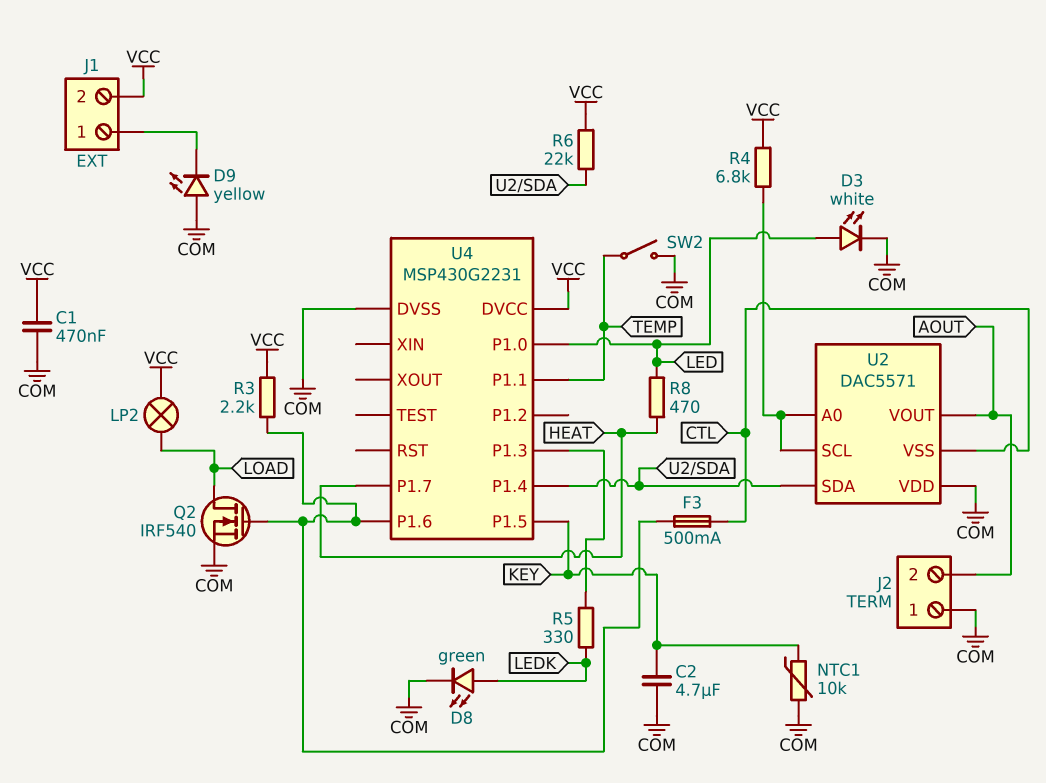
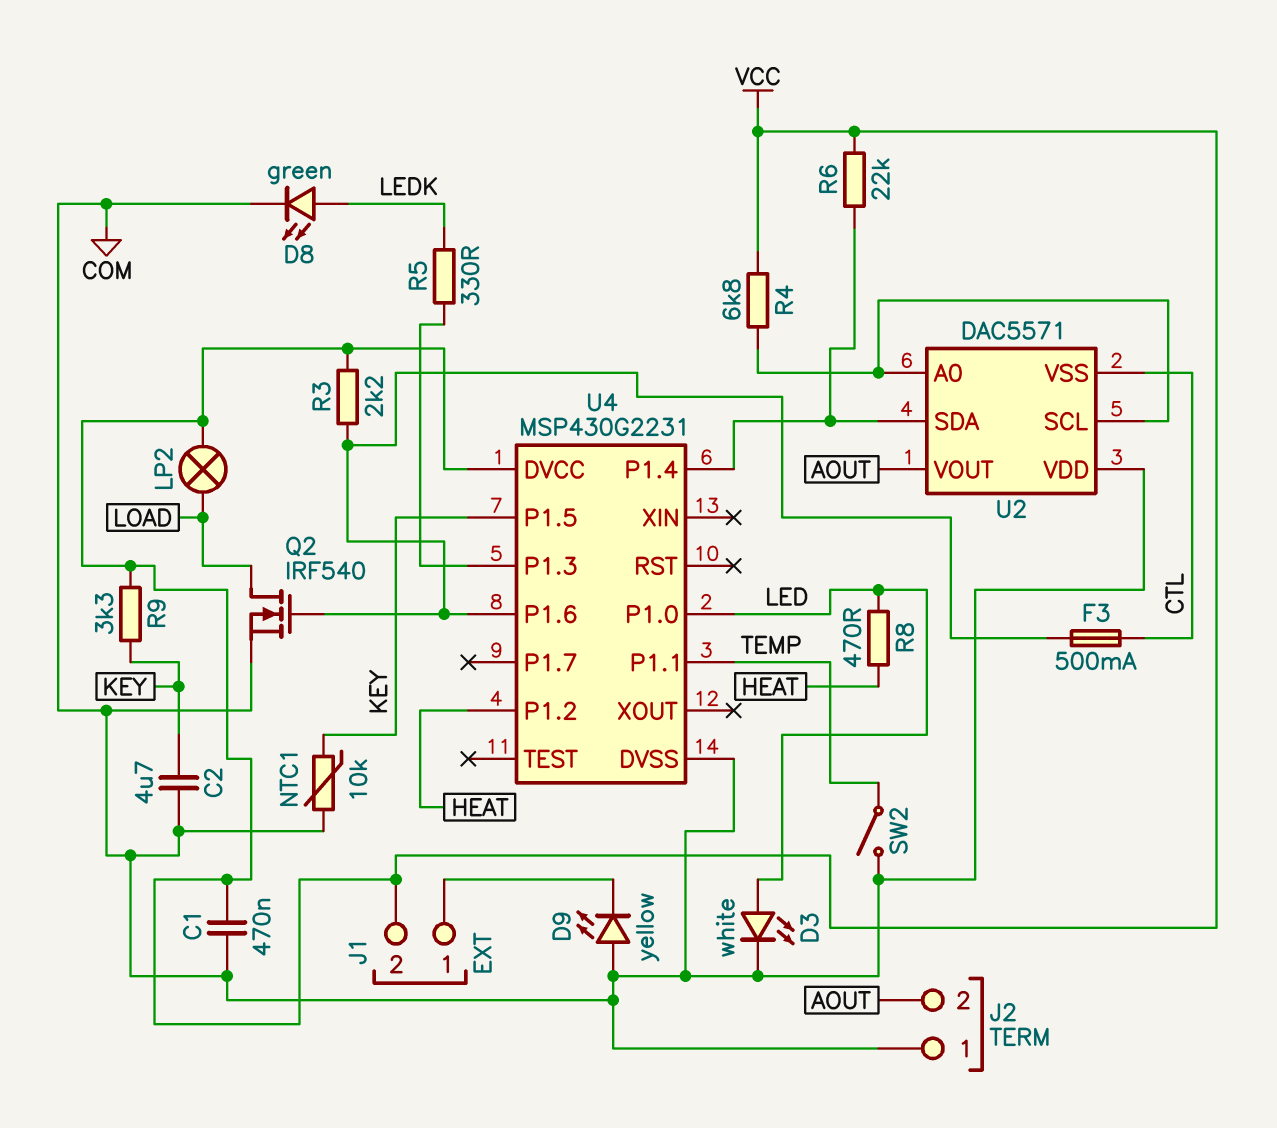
R9: none -> 3.3k (KEY, VCC)
U4 pin P1.2: none -> HEAT
U4 pin P1.7: HEAT -> none

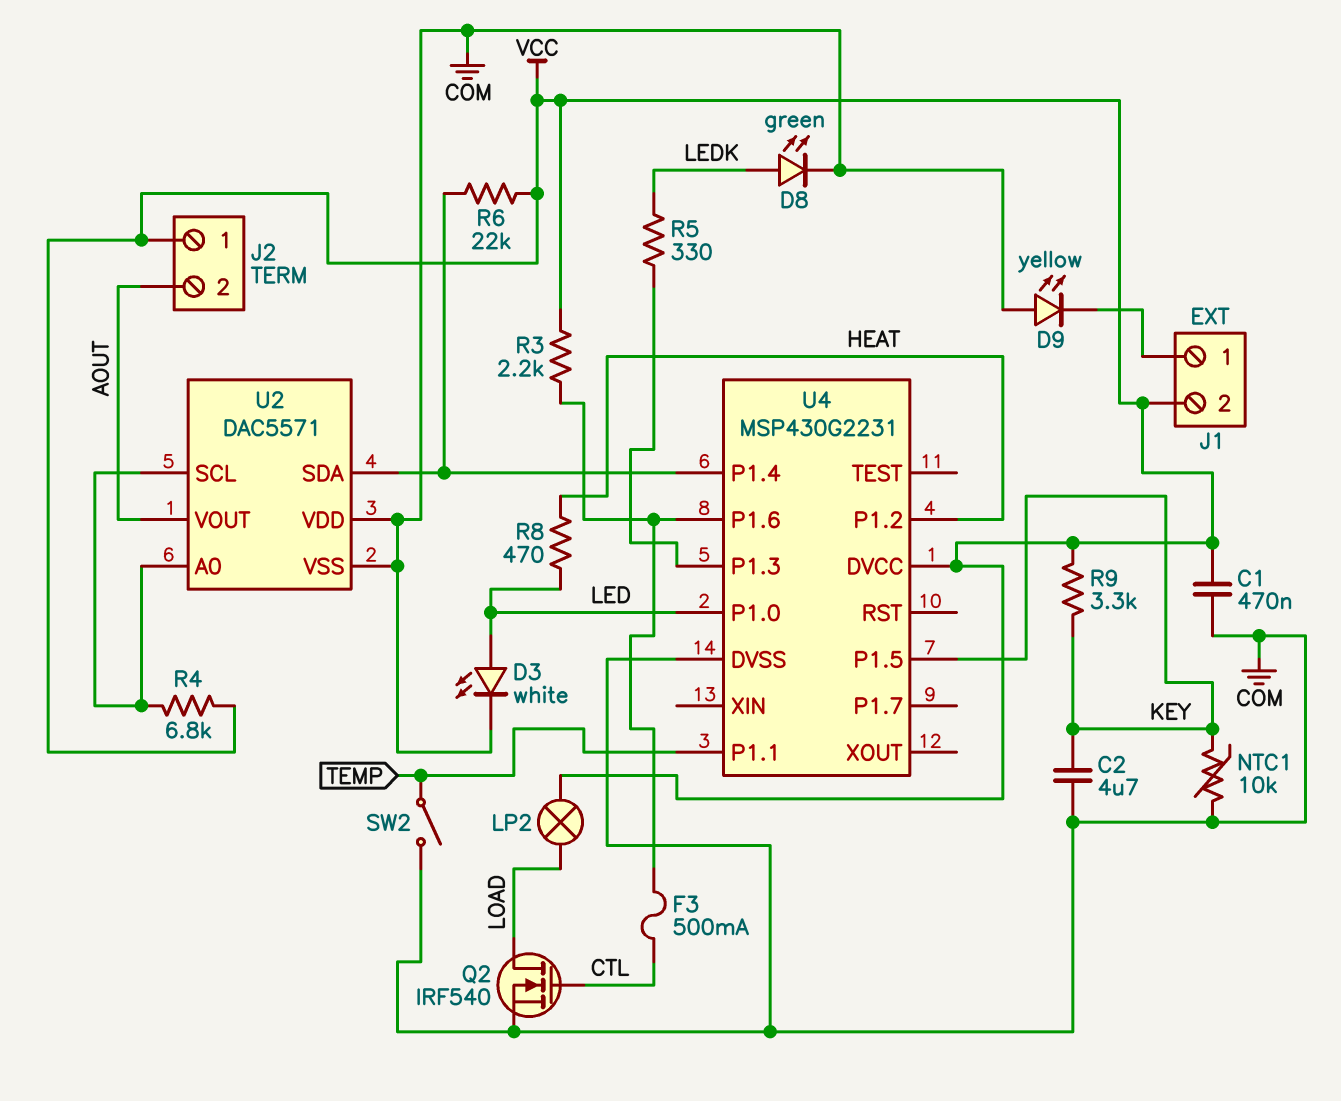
J2 pin 1: COM -> VCC
Q2: NMOS IRF540 (G U4/P1.6, D LOAD, S COM) -> NMOS IRF540 (G CTL, D LOAD, S COM)
U2 pin VSS: CTL -> COM

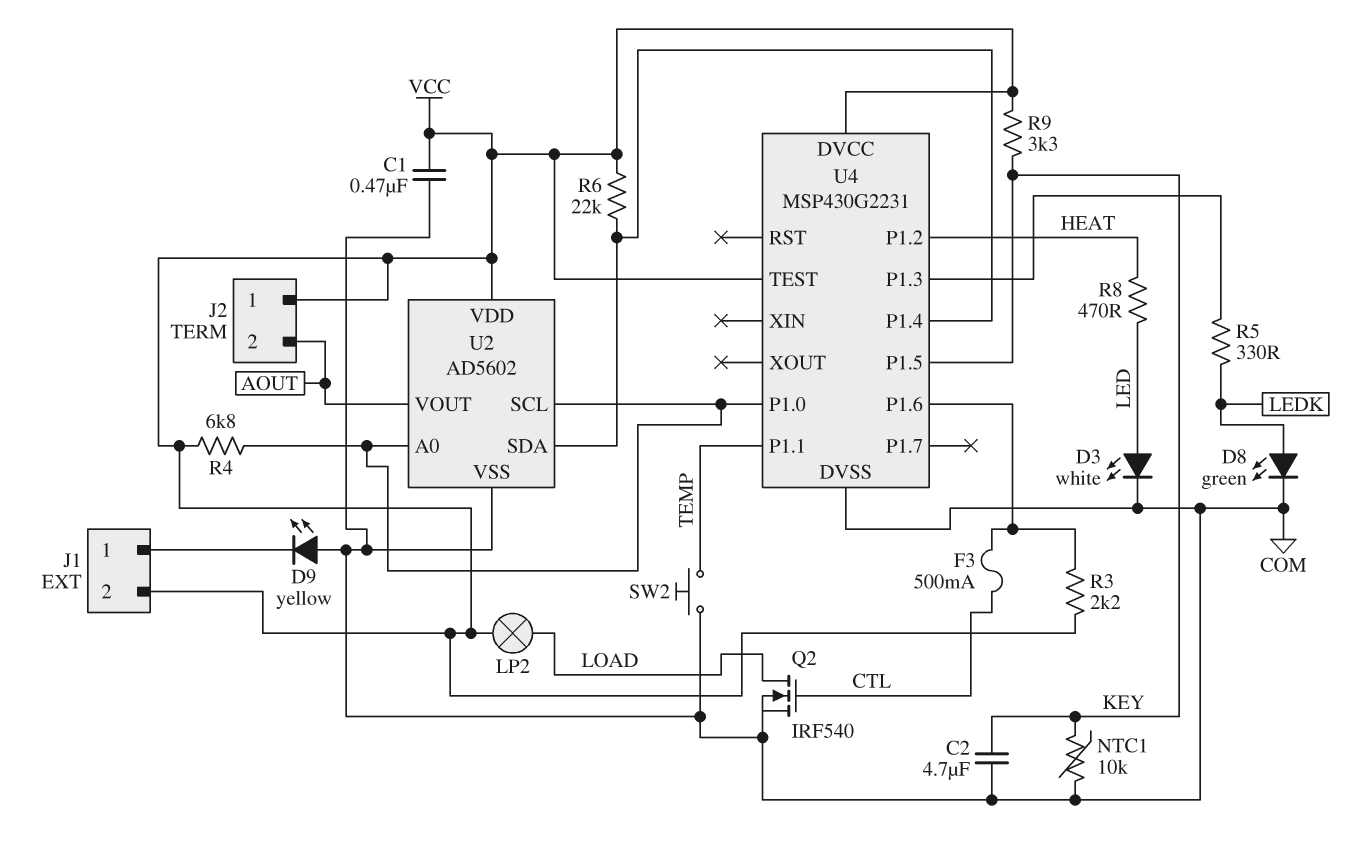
SW2: switch (COM, TEMP) -> button (COM, TEMP)
U2: DAC5571 -> AD5602
U2 pin VDD: COM -> VCC
U4 pin P1.0: LED -> U2/A0
U4 pin TEST: none -> VCC

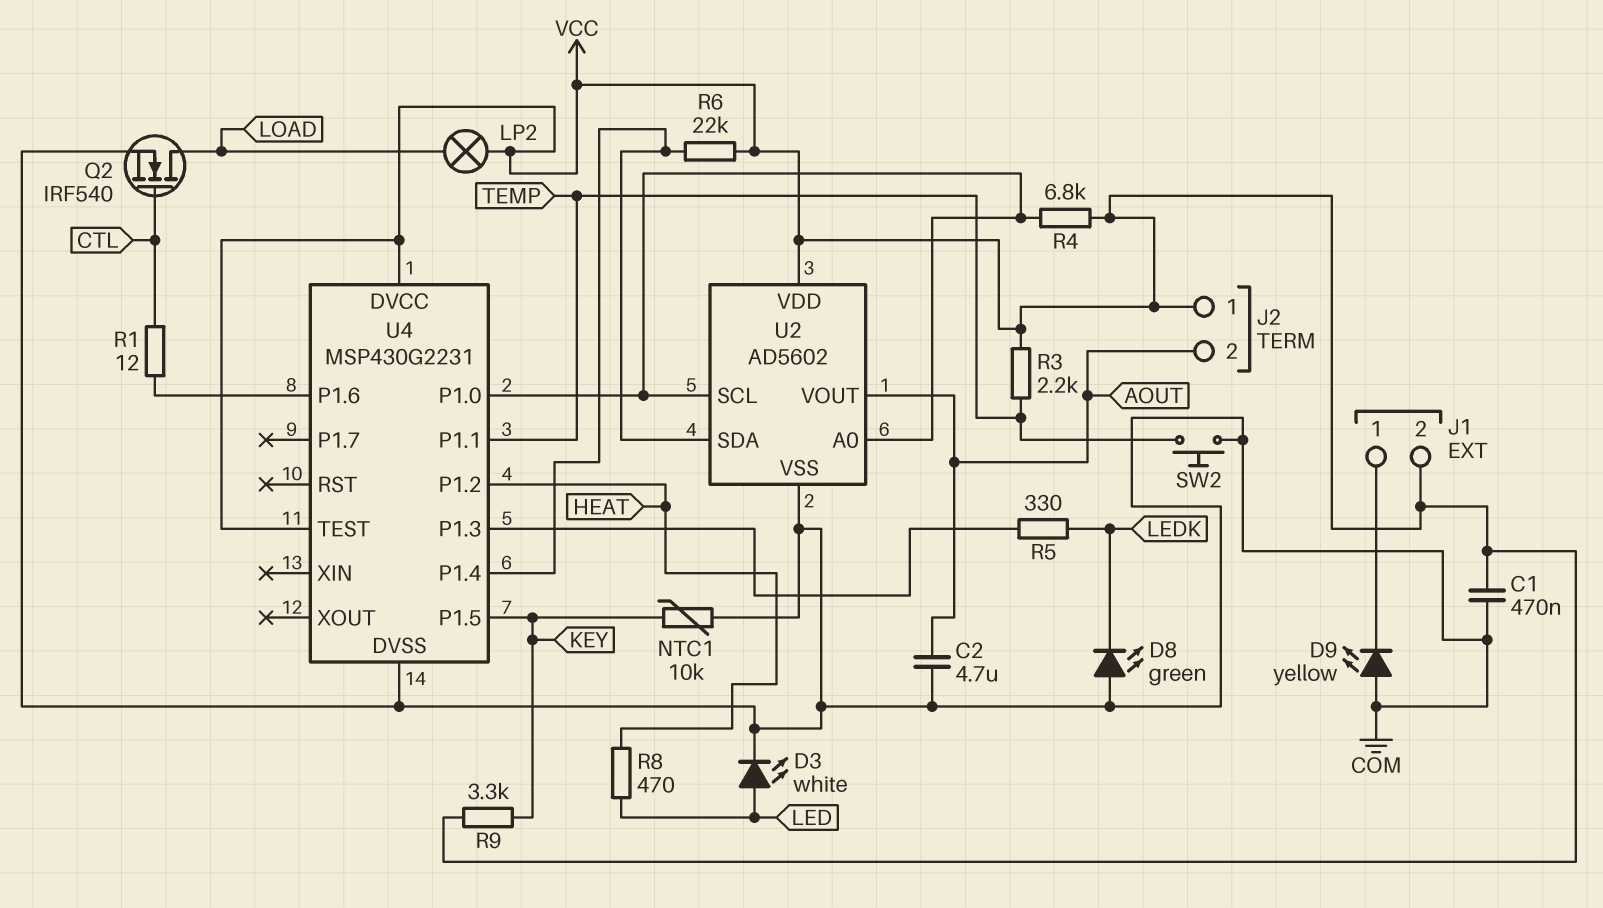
C2: 4.7uF (COM, KEY) -> 4.7uF (AOUT, COM)
D8: LED green (A LEDK, K COM) -> LED green (A COM, K LEDK)
F3: 500mA (CTL, U4/P1.6) -> none
R1: none -> 12 (CTL, U4/P1.6)
R3: 2.2k (U4/P1.6, VCC) -> 2.2k (TEMP, VCC)

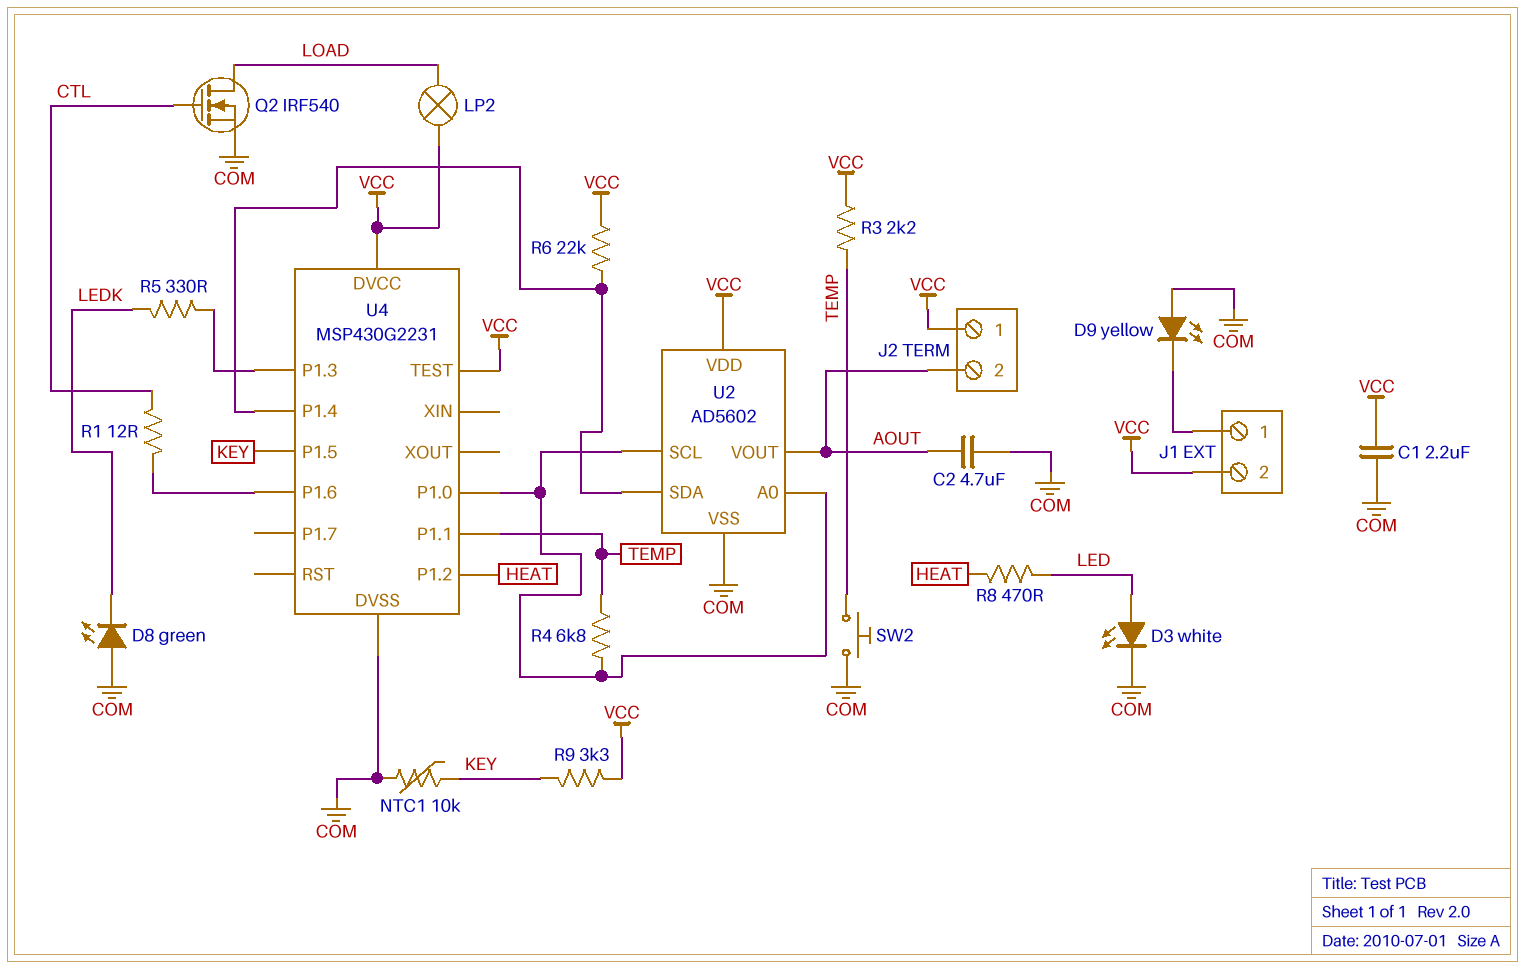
C1: 470nF (COM, VCC) -> 2.2uF (COM, VCC)
R4: 6.8k (U2/A0, VCC) -> 6.8k (TEMP, U2/A0)

